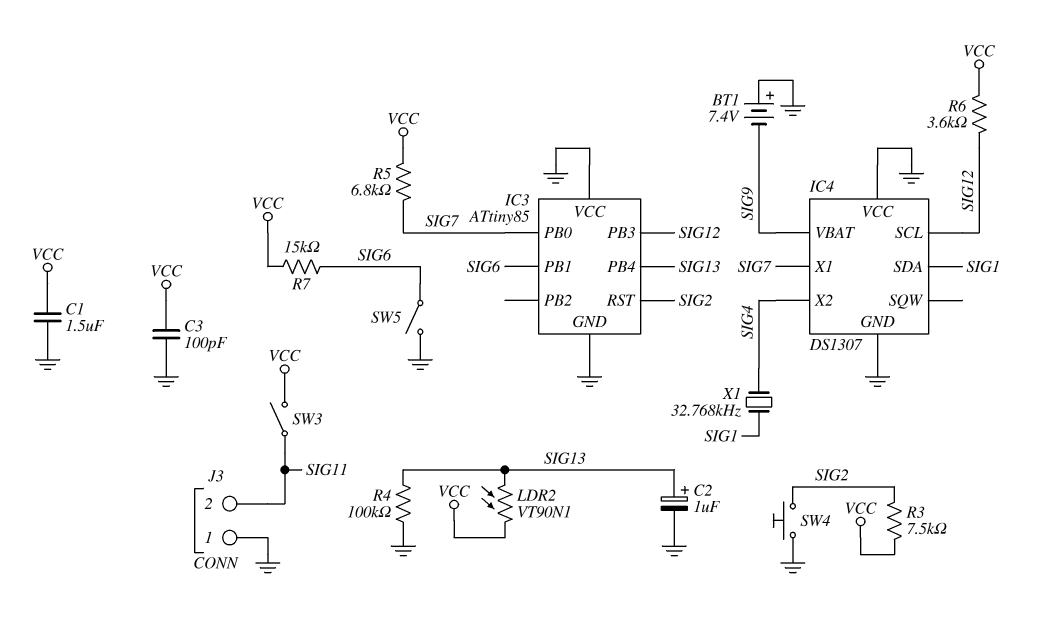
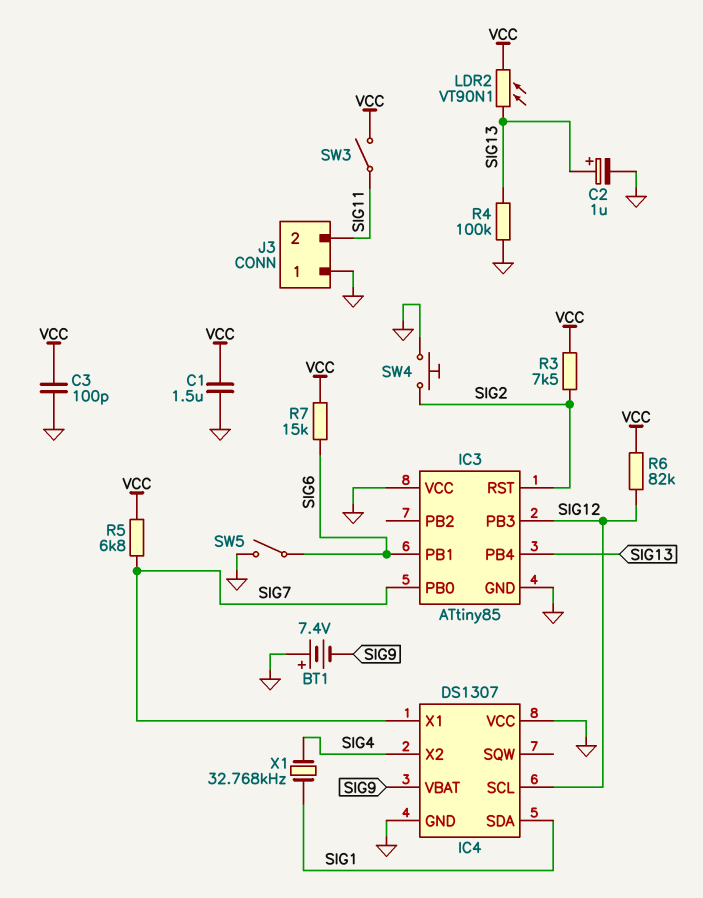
R6: 3.6k (SIG12, VCC) -> 82k (SIG12, VCC)

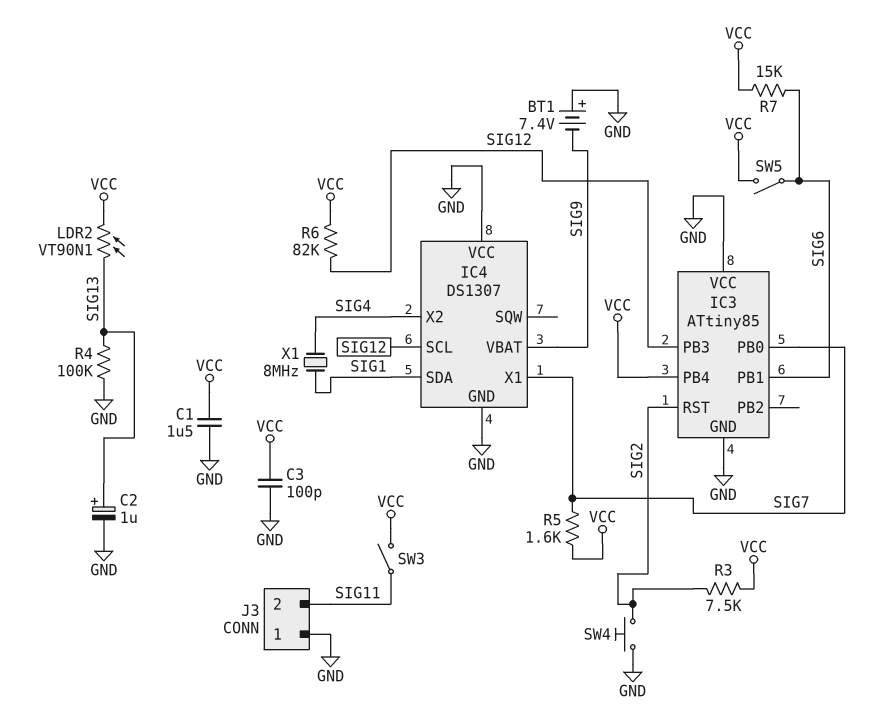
IC3 pin PB4: SIG13 -> VCC
R5: 6.8k (SIG7, VCC) -> 1.6k (SIG7, VCC)
SW5: switch (GND, SIG6) -> switch (SIG6, VCC)
X1: 32.768kHz (SIG1, SIG4) -> 8MHz (SIG1, SIG4)

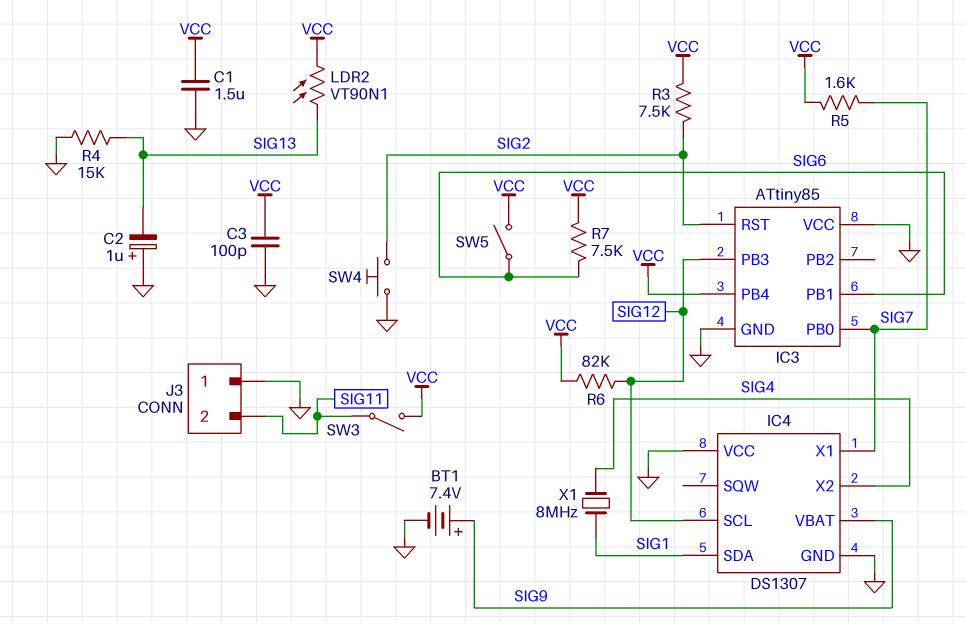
BT1: 7.4V (plus GND, minus SIG9) -> 7.4V (plus SIG9, minus GND)
C2: 1uF (plus SIG13, minus GND) -> 1uF (plus GND, minus SIG13)
R4: 100k (GND, SIG13) -> 15k (GND, SIG13)
R7: 15k (SIG6, VCC) -> 7.5k (SIG6, VCC)

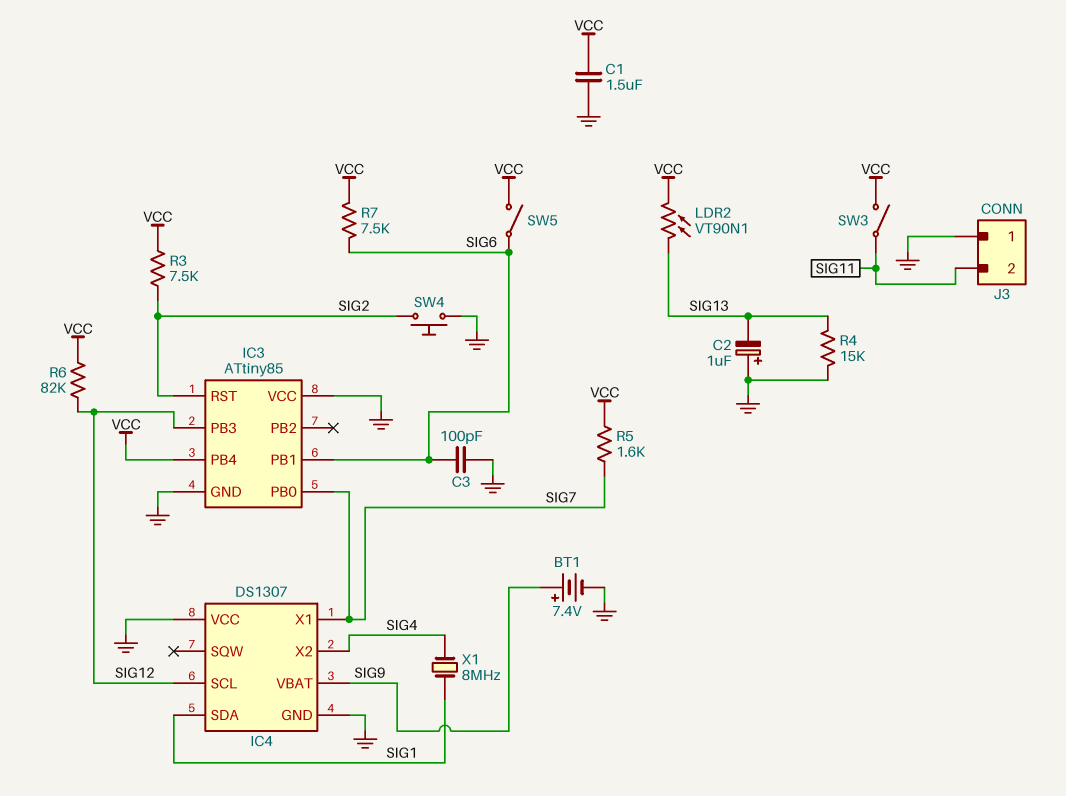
C3: 100pF (GND, VCC) -> 100pF (GND, SIG6)

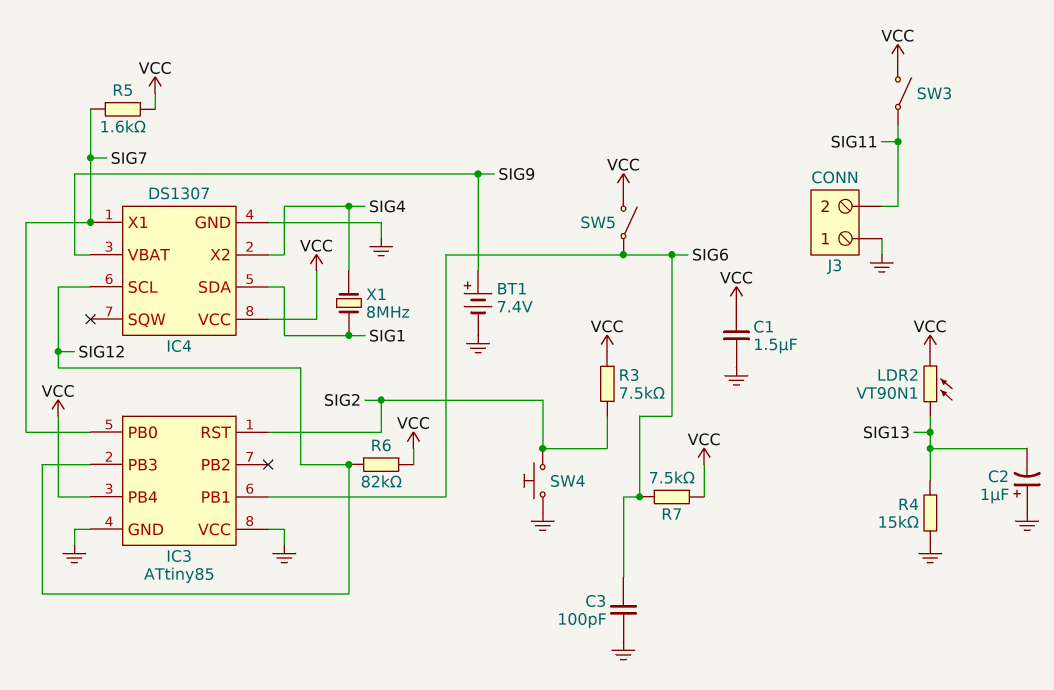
IC4 pin VCC: GND -> VCC

